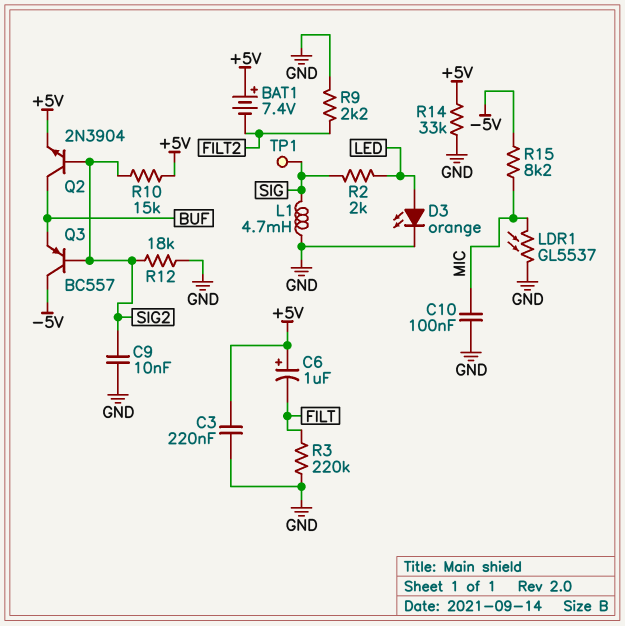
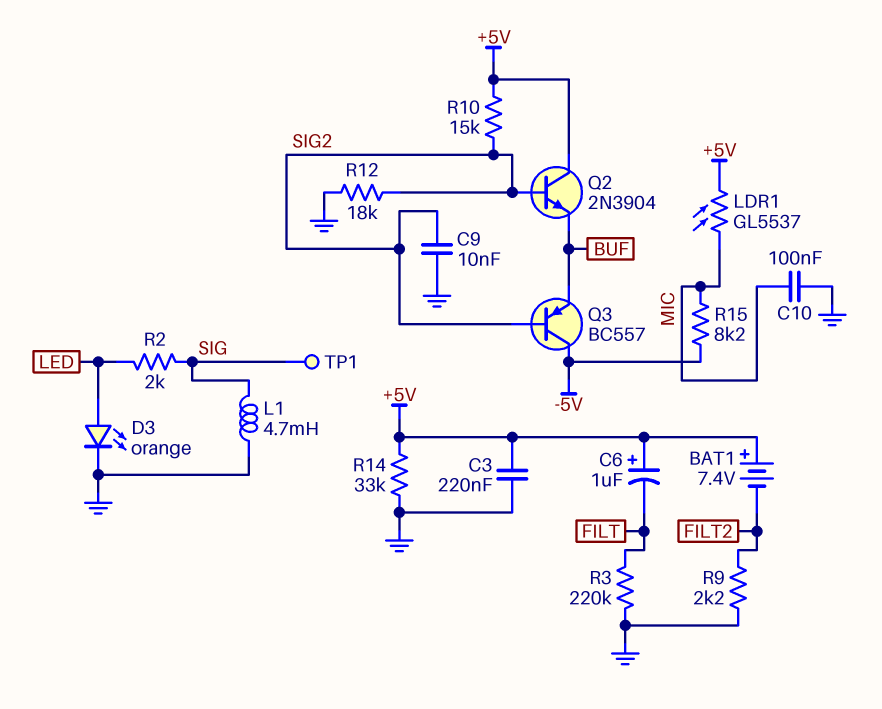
LDR1: GL5537 (GND, MIC) -> GL5537 (+5V, MIC)
Q2: NPN 2N3904 (B SIG2, C BUF, E +5V) -> NPN 2N3904 (B SIG2, C +5V, E BUF)

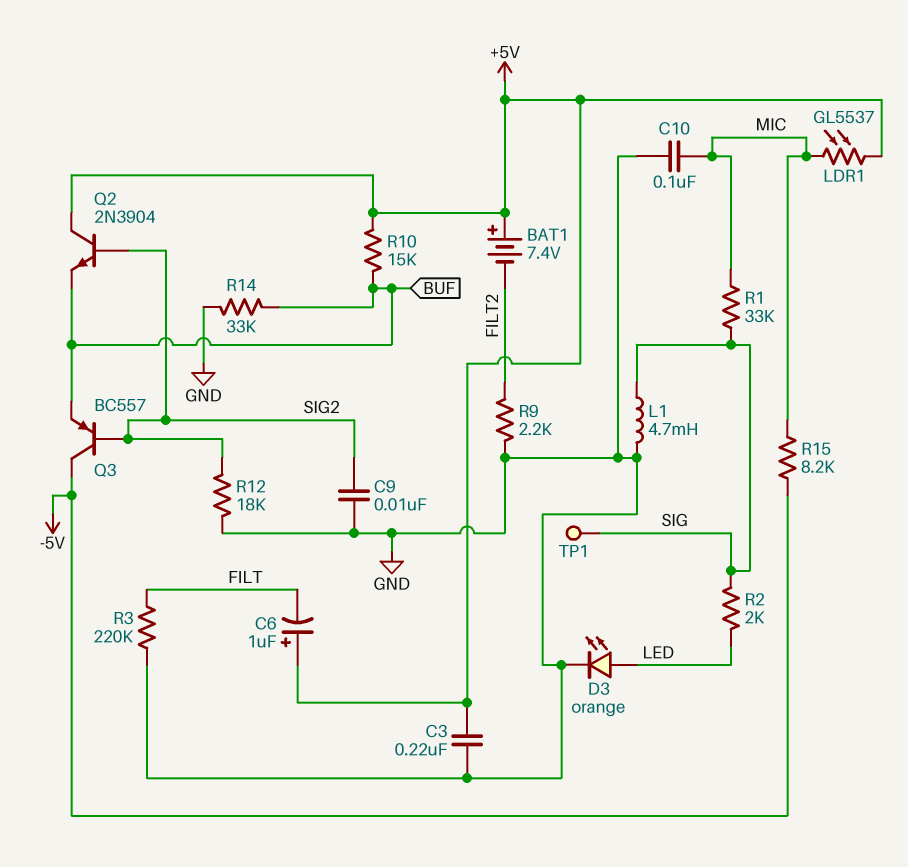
R1: none -> 33k (MIC, SIG)
R10: 15k (+5V, SIG2) -> 15k (+5V, BUF)
R14: 33k (+5V, GND) -> 33k (BUF, GND)

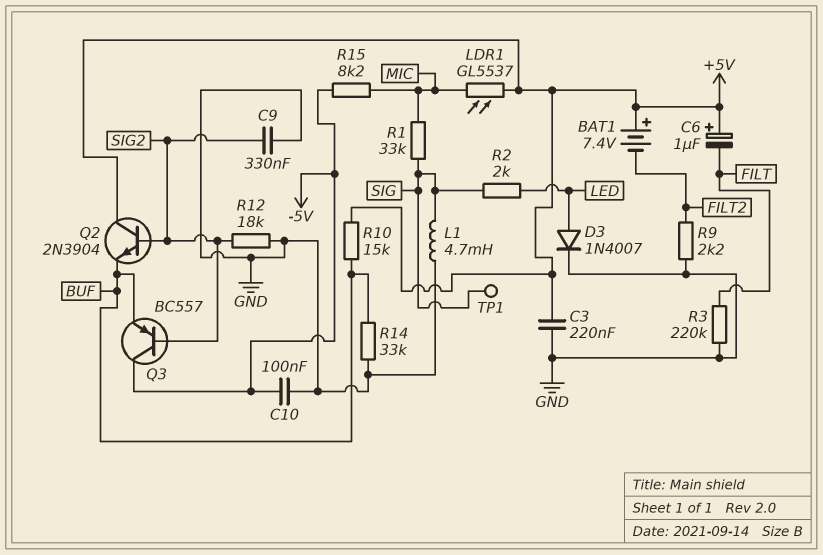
C9: 10nF (GND, SIG2) -> 330nF (GND, SIG2)
C10: 100nF (GND, MIC) -> 100nF (-5V, GND)
D3: LED orange (A LED, K GND) -> diode 1N4007 (A LED, K GND)

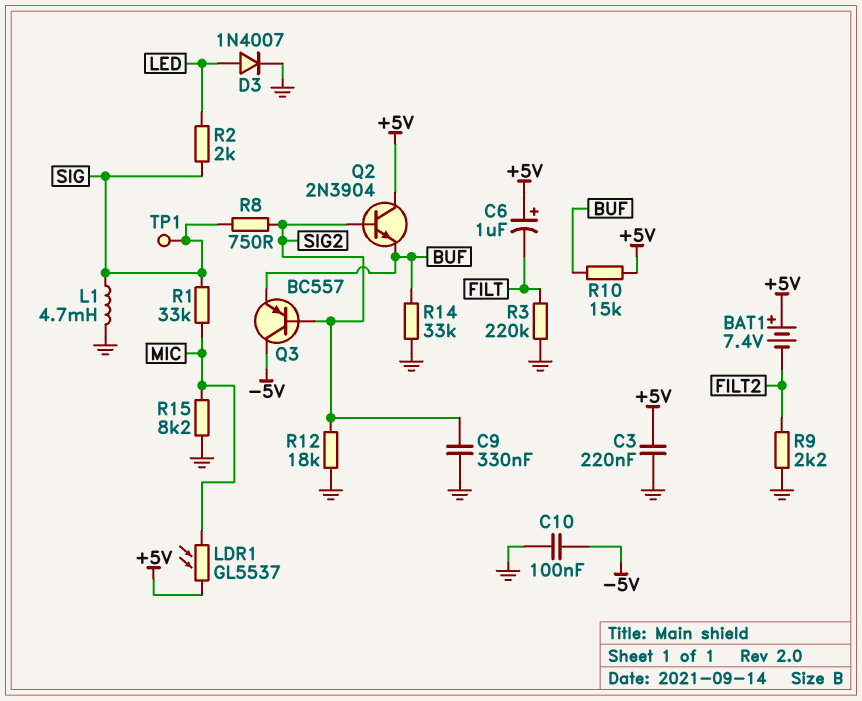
R8: none -> 750 (SIG, SIG2)
R15: 8.2k (-5V, MIC) -> 8.2k (GND, MIC)

